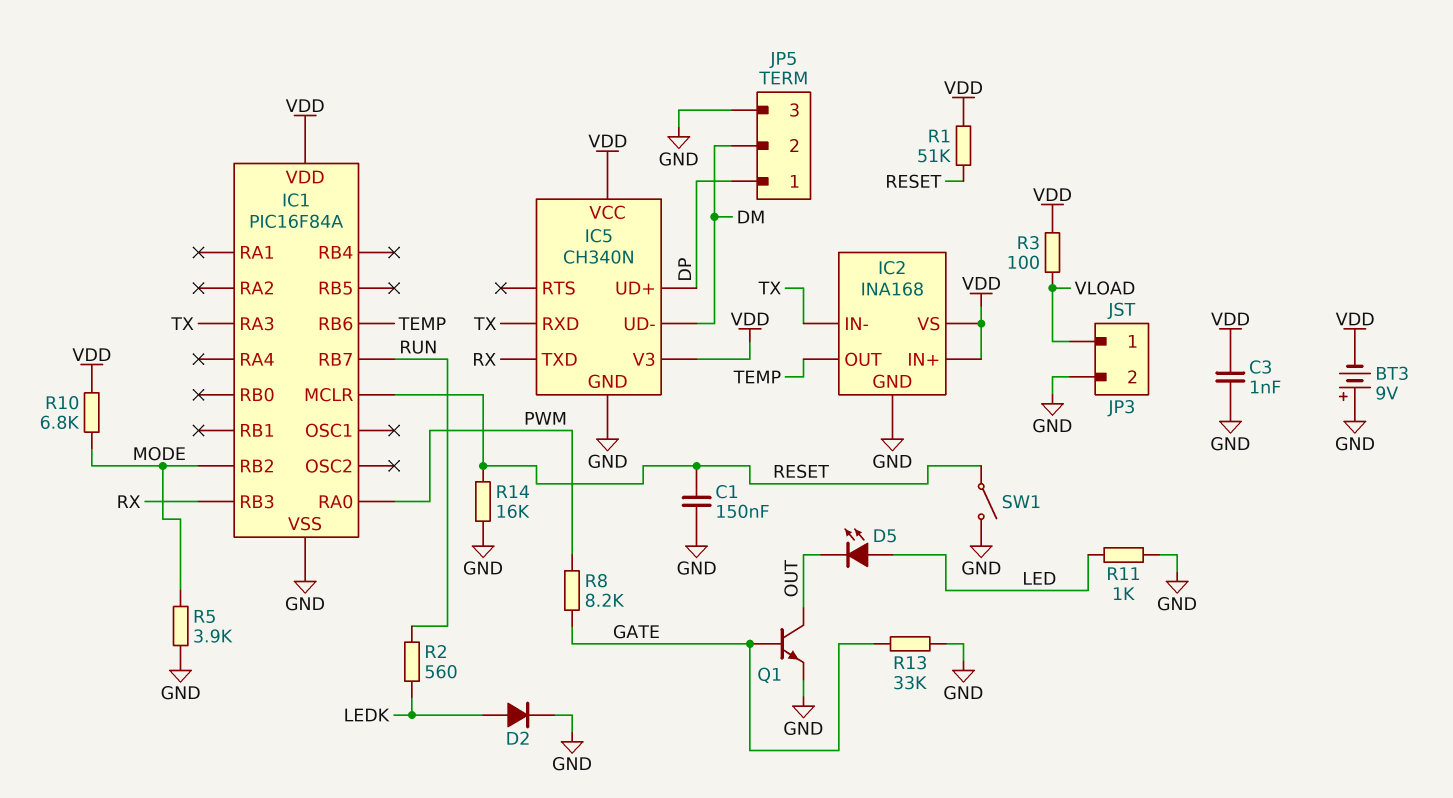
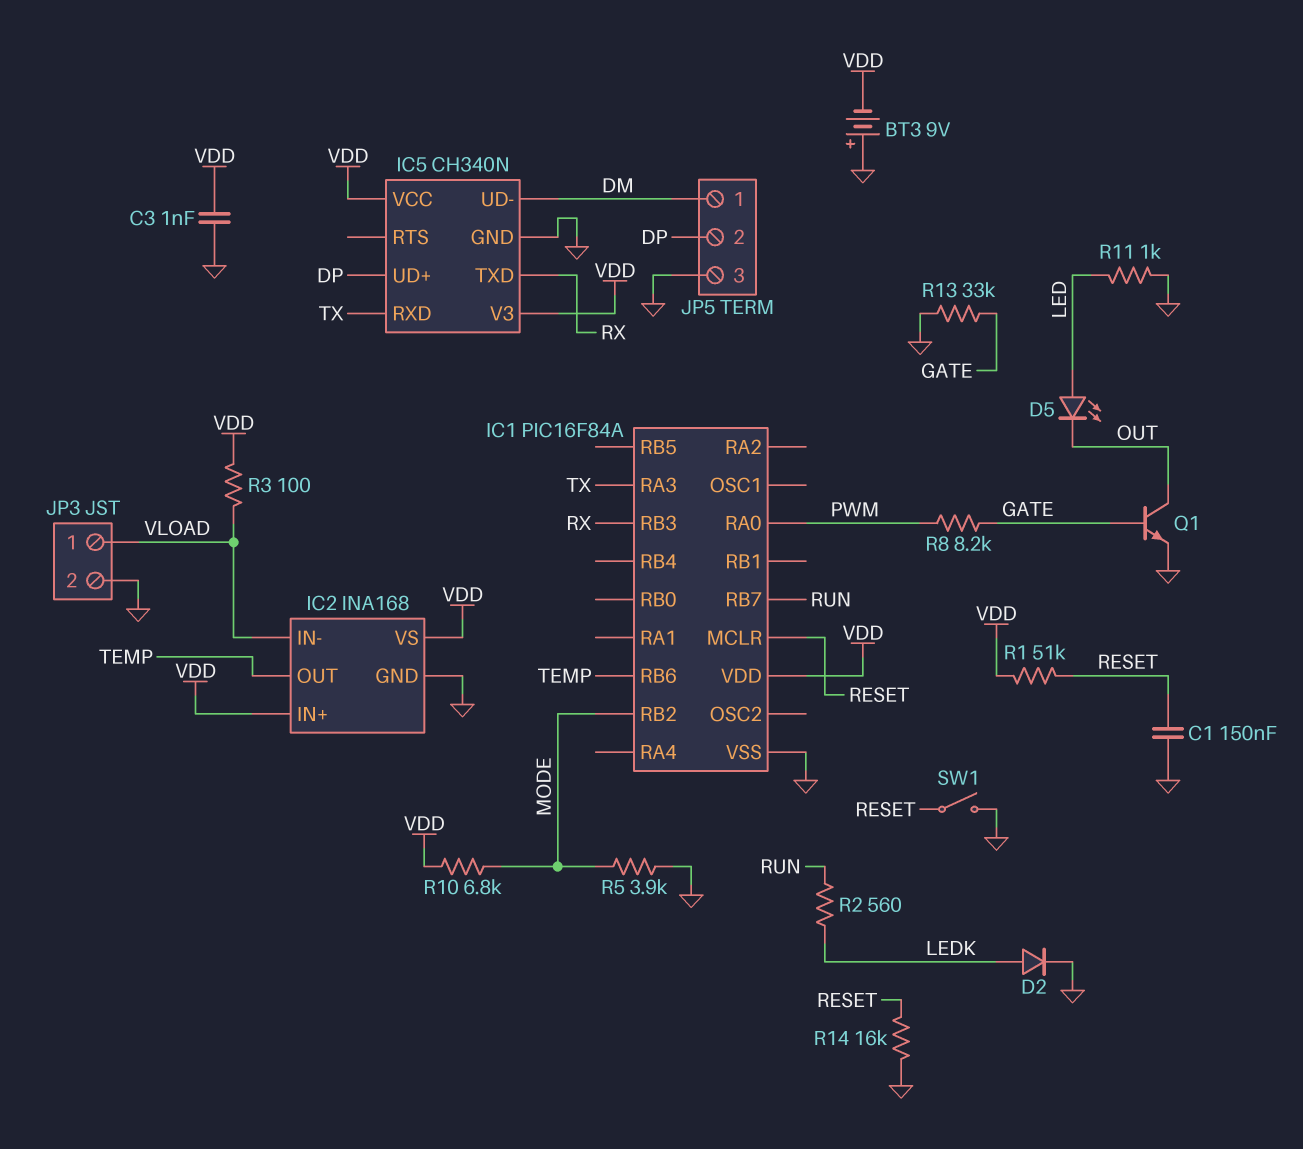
IC2 pin IN-: TX -> VLOAD
JP5 pin 1: DP -> DM
JP5 pin 2: DM -> DP

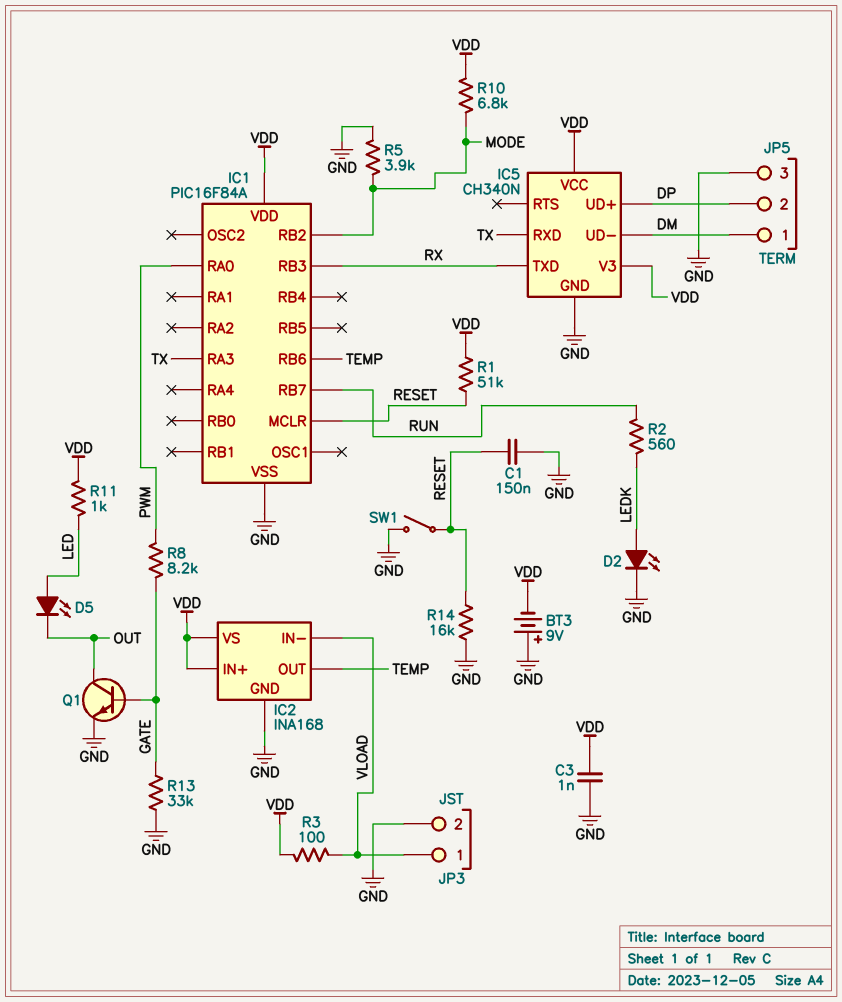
D2: diode (A LEDK, K GND) -> LED (A LEDK, K GND)
R11: 1k (GND, LED) -> 1k (LED, VDD)

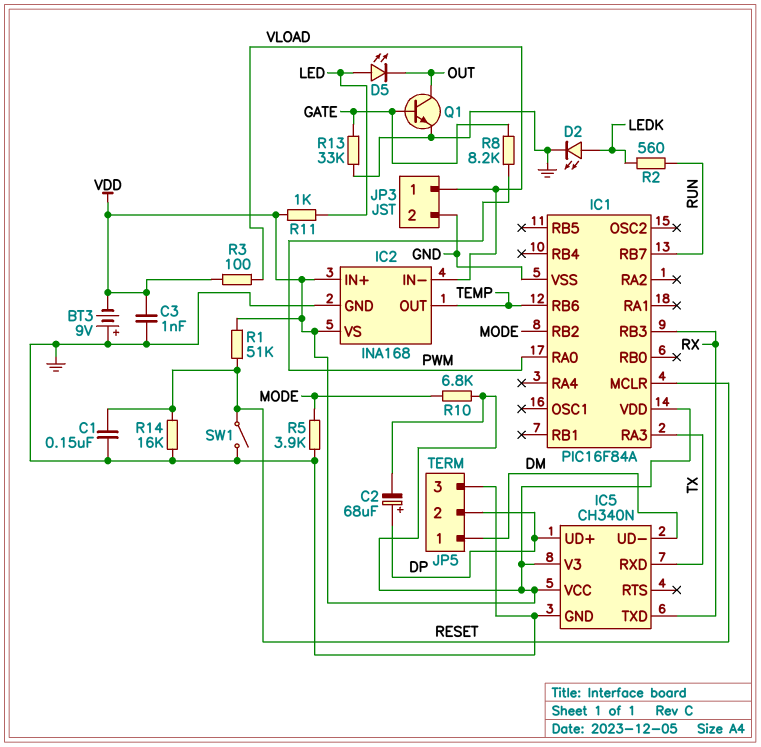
C2: none -> 68uF (plus DP, minus VDD)

